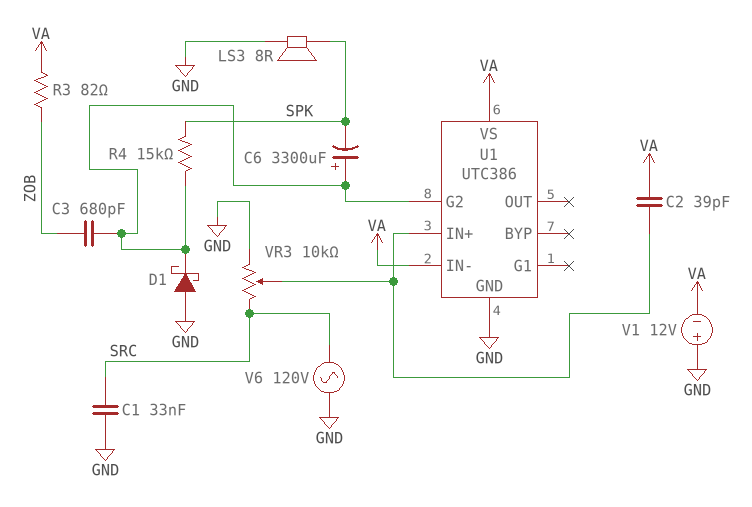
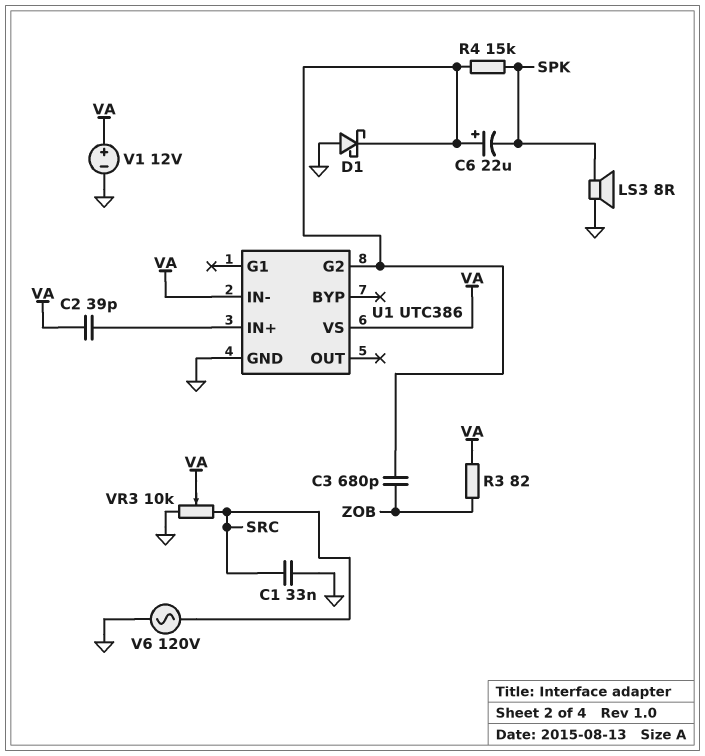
C6: 3300uF (plus U1/G2, minus SPK) -> 22uF (plus U1/G2, minus SPK)
V1: 12V (plus GND, minus VA) -> 12V (plus VA, minus GND)
VR3: 10k (GND, SRC, wiper U1/IN+) -> 10k (GND, SRC, wiper VA)

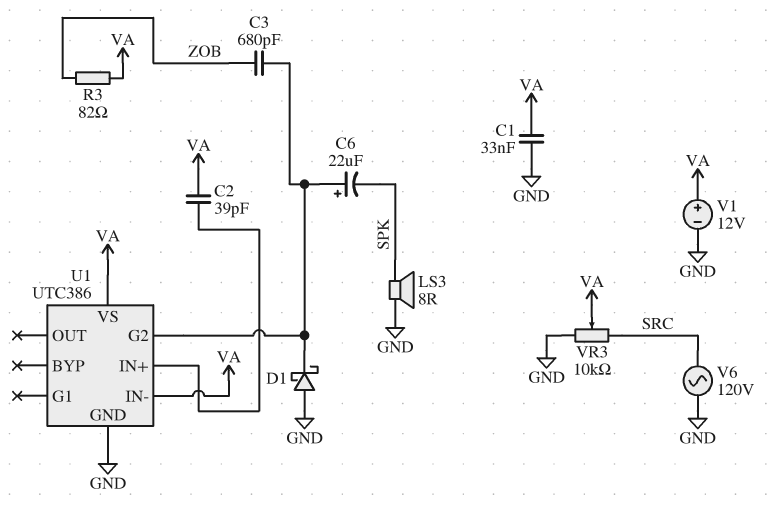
C1: 33nF (GND, SRC) -> 33nF (GND, VA)
R4: 15k (SPK, U1/G2) -> none

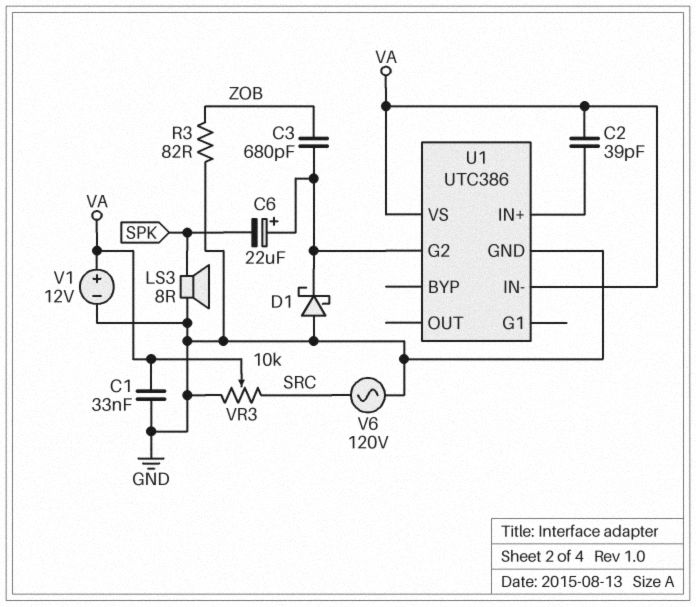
R3: 82 (VA, ZOB) -> 82 (GND, ZOB)

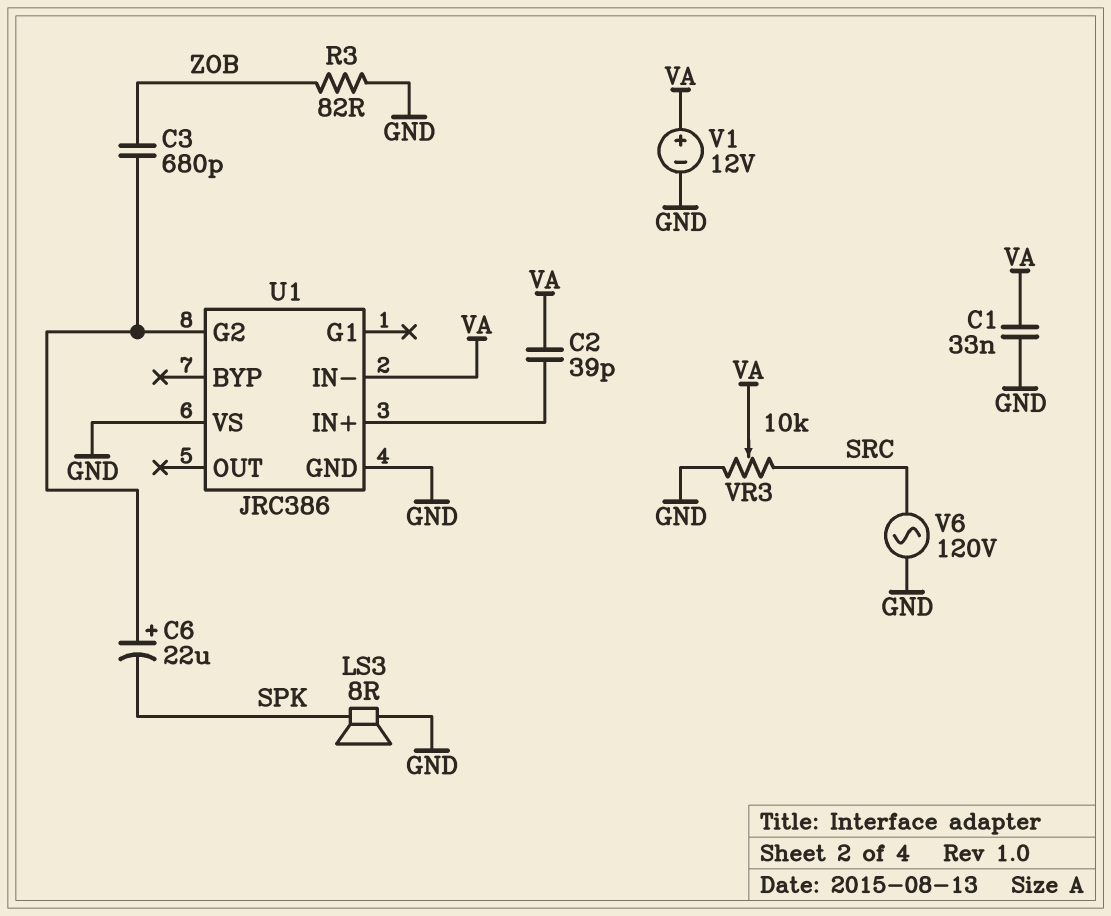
D1: schottky (A GND, K U1/G2) -> none
U1: UTC386 -> JRC386
U1 pin VS: VA -> GND

